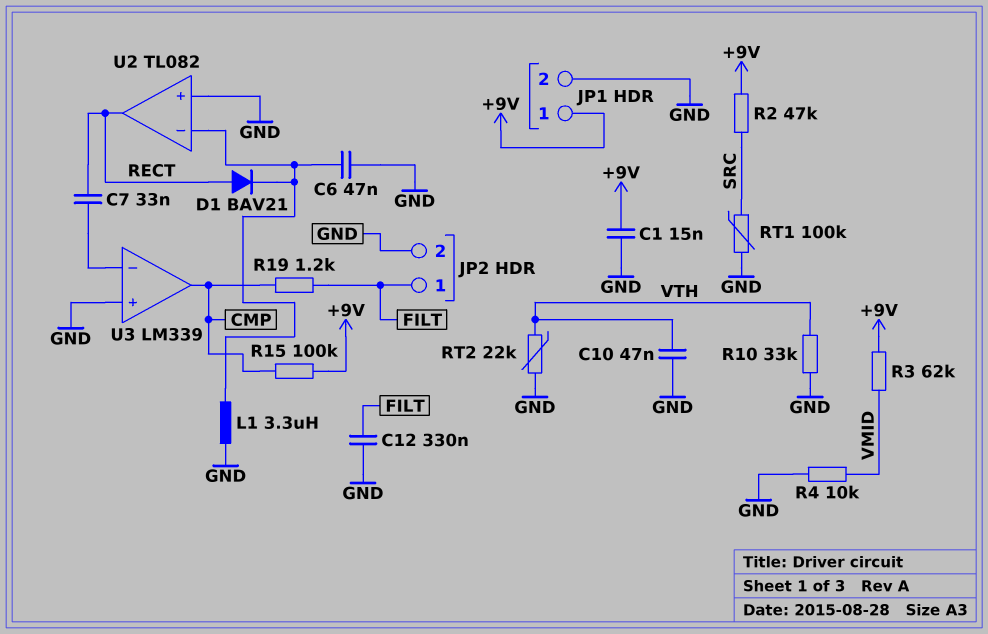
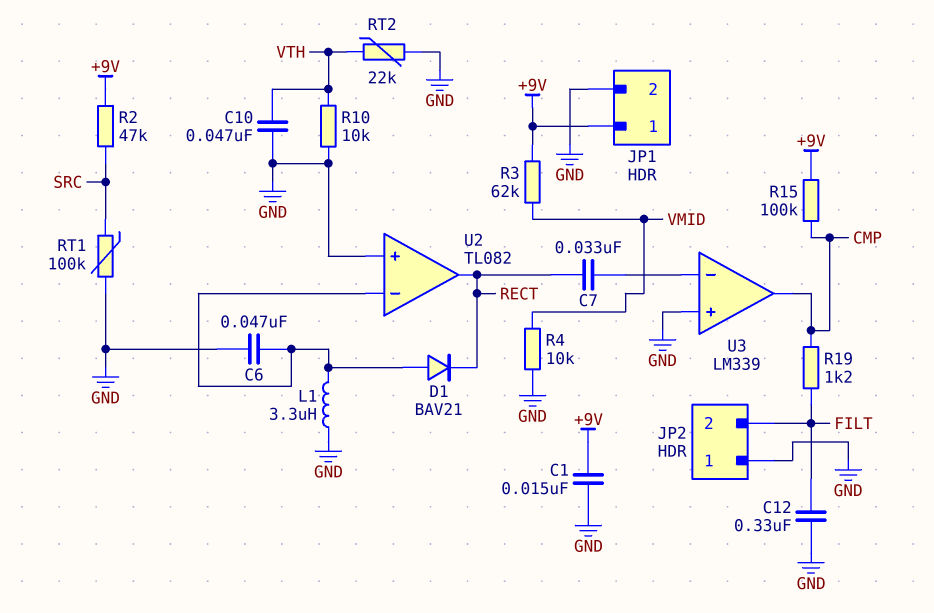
D1: diode BAV21 (A RECT, K U2/in-) -> diode BAV21 (A U2/in-, K RECT)
JP2 pin 1: FILT -> GND
JP2 pin 2: GND -> FILT
R10: 33k (GND, VTH) -> 10k (GND, VTH)

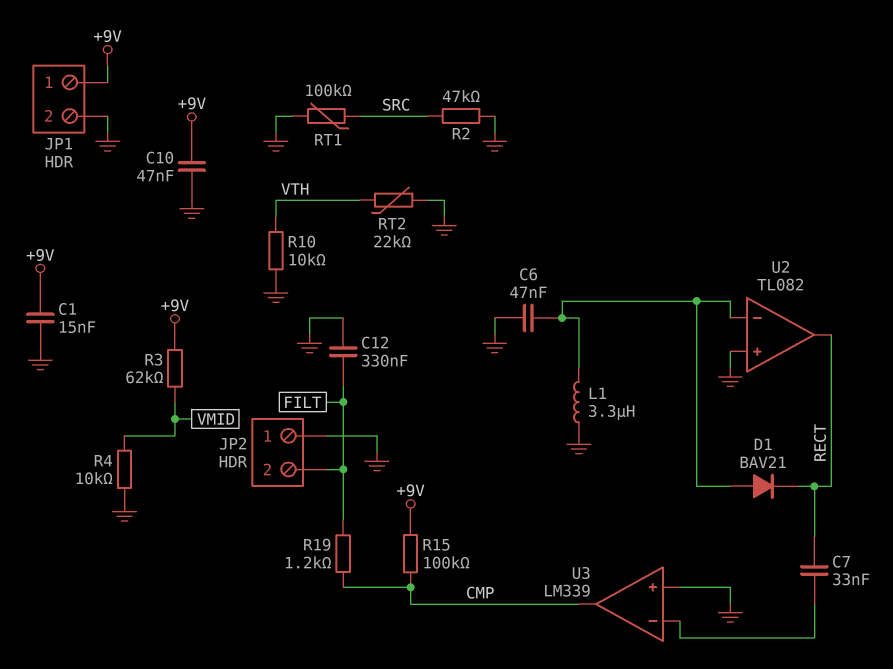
C10: 47nF (GND, VTH) -> 47nF (+9V, GND)
R2: 47k (+9V, SRC) -> 47k (GND, SRC)

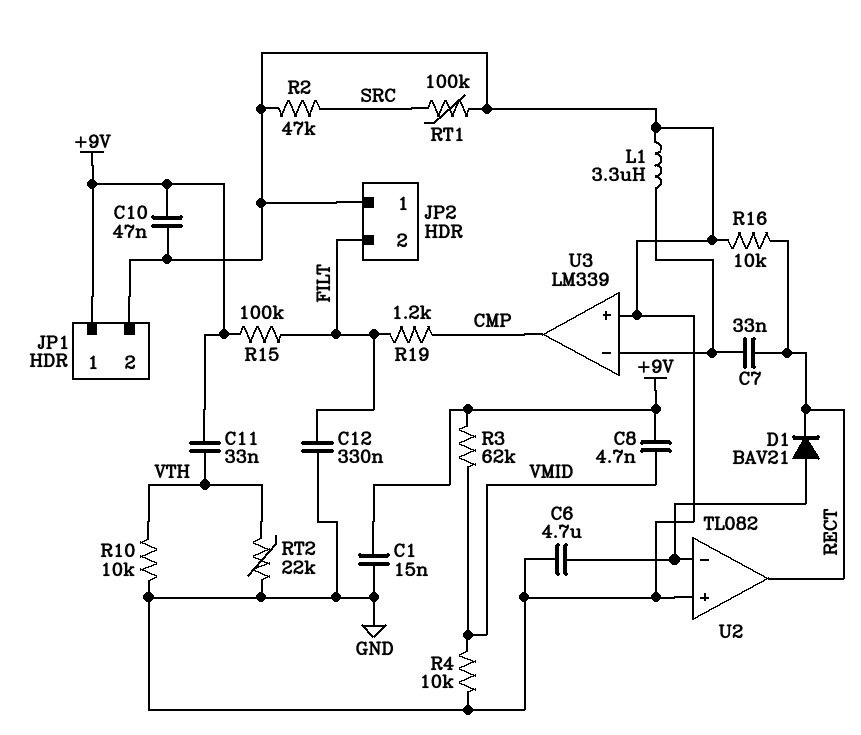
C6: 47nF (GND, U2/in-) -> 4.7uF (GND, U2/in-)
C8: none -> 4.7nF (+9V, VMID)
C11: none -> 33nF (+9V, VTH)
L1: 3.3uH (GND, U2/in-) -> 3.3uH (GND, U3/in-)
R15: 100k (+9V, CMP) -> 100k (+9V, FILT)
R16: none -> 10k (GND, RECT)

